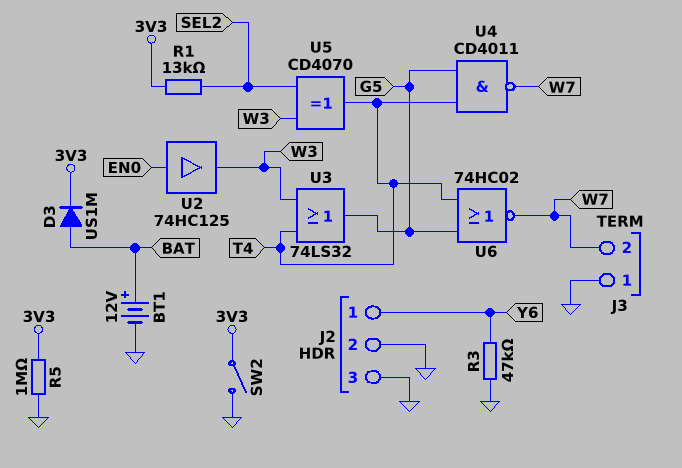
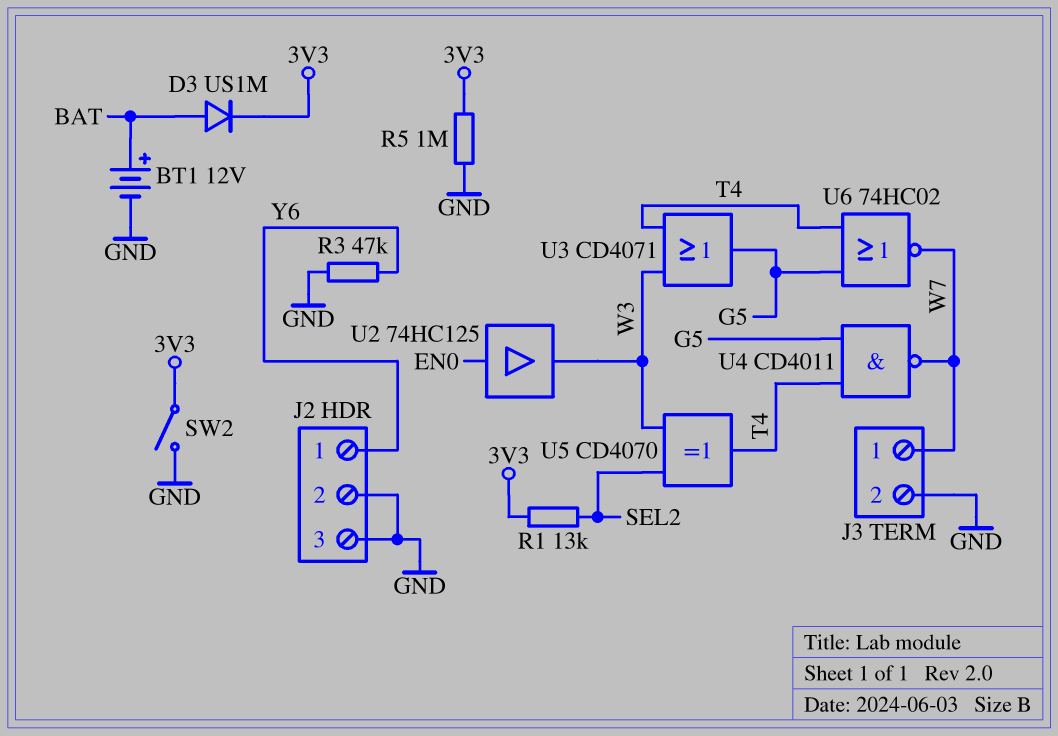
J3 pin 1: GND -> W7
J3 pin 2: W7 -> GND
U3: OR 74LS32 (in T4, in W3, out G5) -> OR CD4071 (in T4, in W3, out G5)

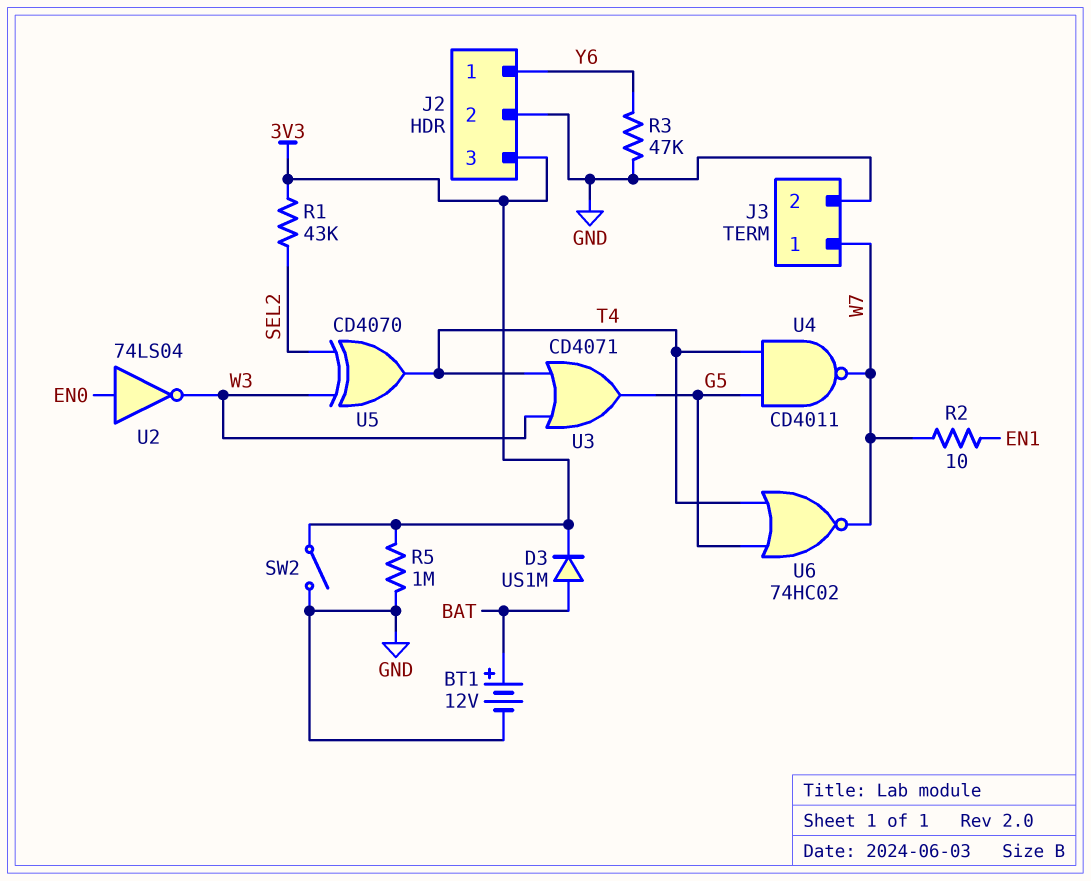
J2 pin 3: GND -> 3V3
R1: 13k (3V3, SEL2) -> 43k (3V3, SEL2)
R2: none -> 10 (EN1, W7)
U2: buffer 74HC125 (in EN0, out W3) -> NOT 74LS04 (in EN0, out W3)

